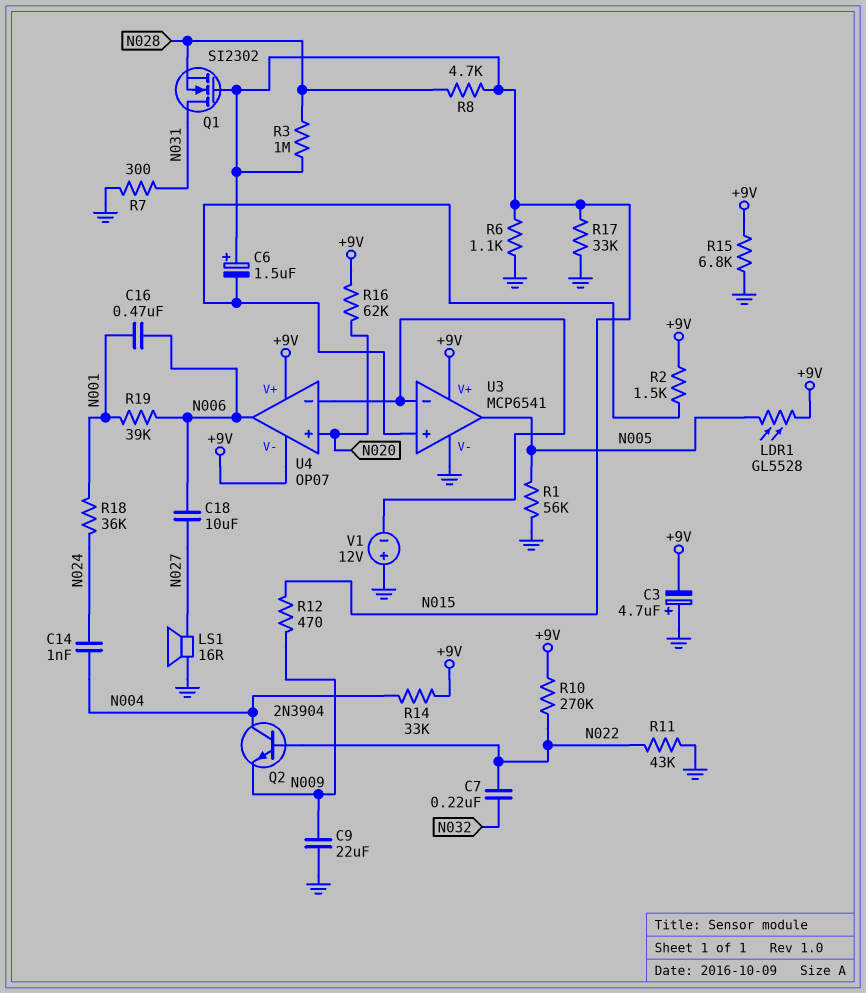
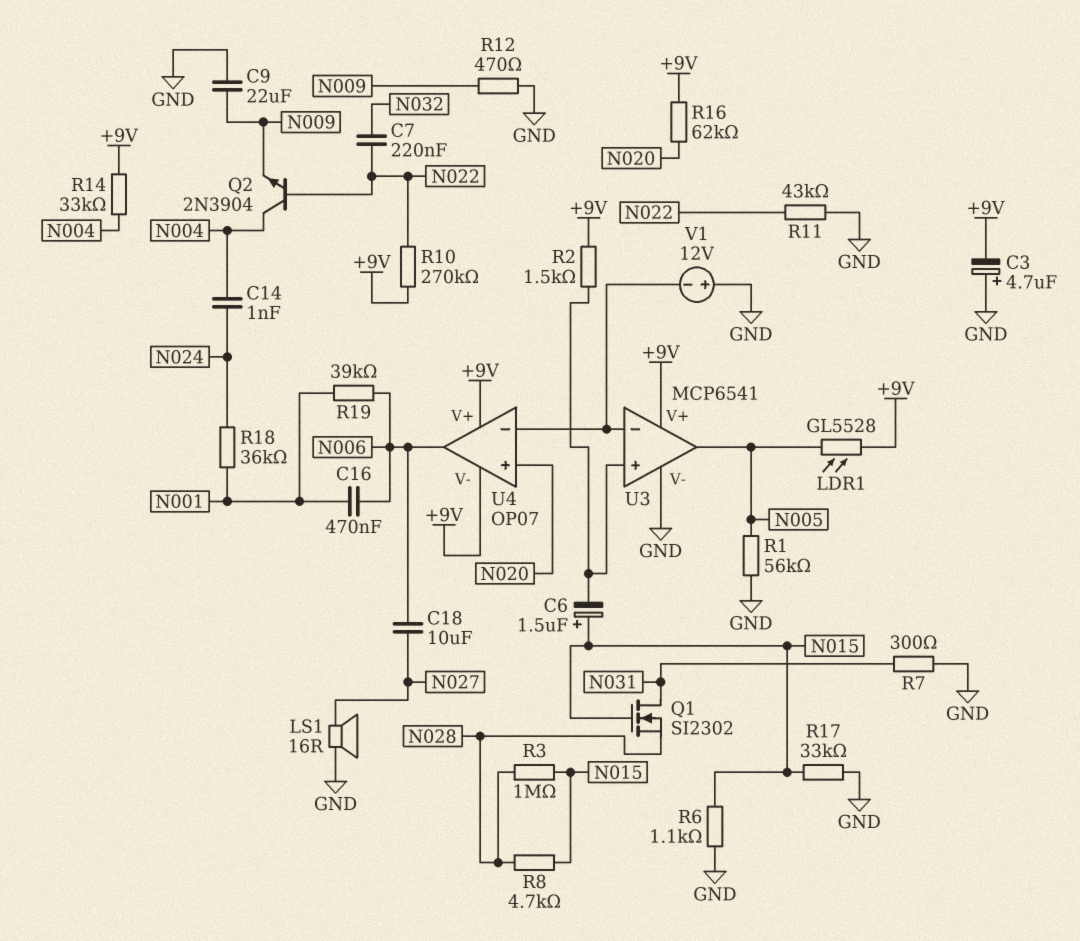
R12: 470 (N009, N015) -> 470 (GND, N009)
R15: 6.8k (+9V, GND) -> none

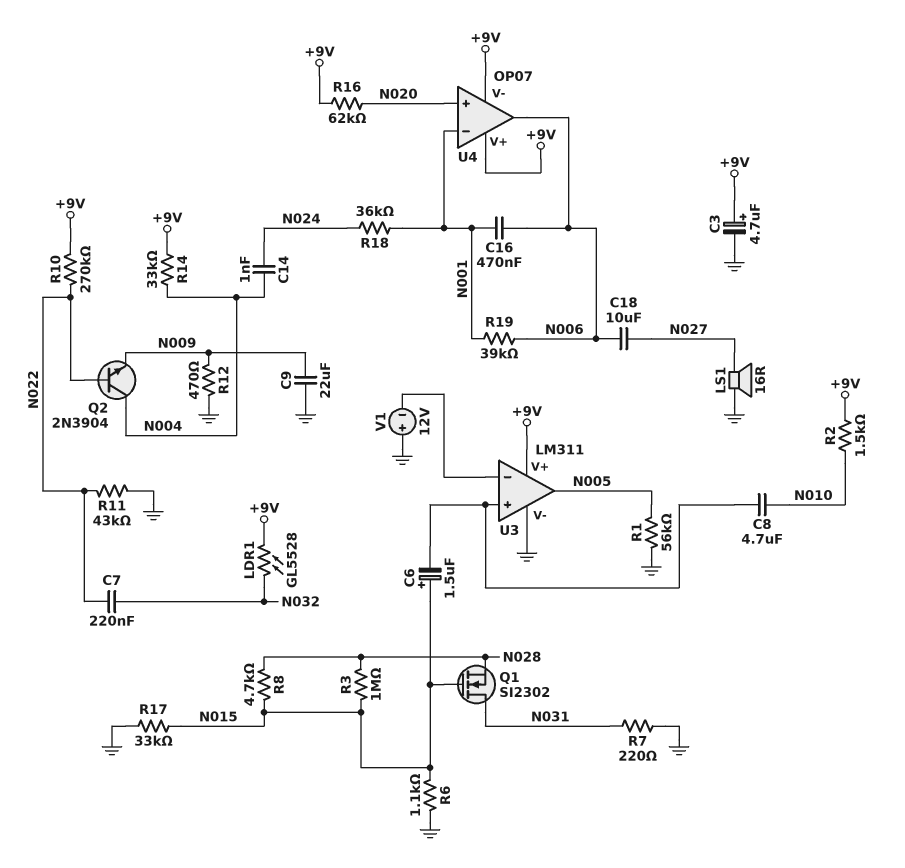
C3: 4.7uF (plus GND, minus +9V) -> 4.7uF (plus +9V, minus GND)
C8: none -> 4.7uF (N010, U3/in+)
LDR1: GL5528 (+9V, N005) -> GL5528 (+9V, N032)
R2: 1.5k (+9V, U3/in+) -> 1.5k (+9V, N010)
R7: 300 (GND, N031) -> 220 (GND, N031)
U3: MCP6541 -> LM311
U4 pin in-: U3/in- -> N001

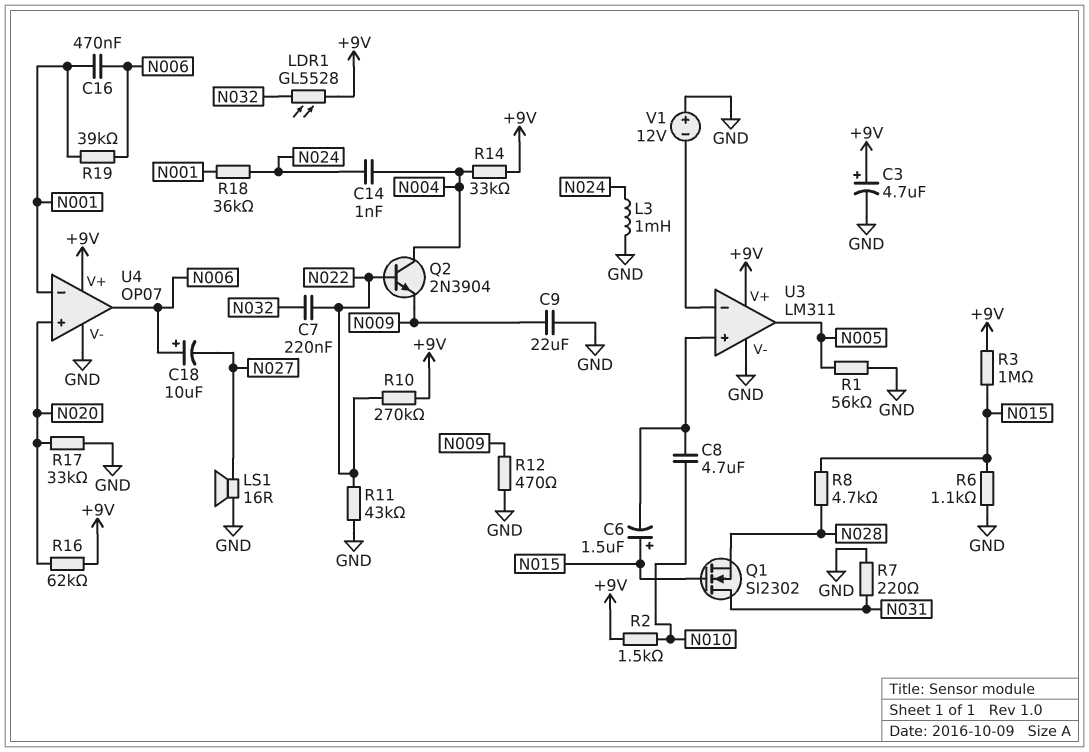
C18: 10uF (N006, N027) -> 10uF (plus N006, minus N027)
L3: none -> 1mH (GND, N024)
R3: 1M (N015, N028) -> 1M (+9V, N015)
R17: 33k (GND, N015) -> 33k (GND, N020)
U4 pin V-: +9V -> GND

